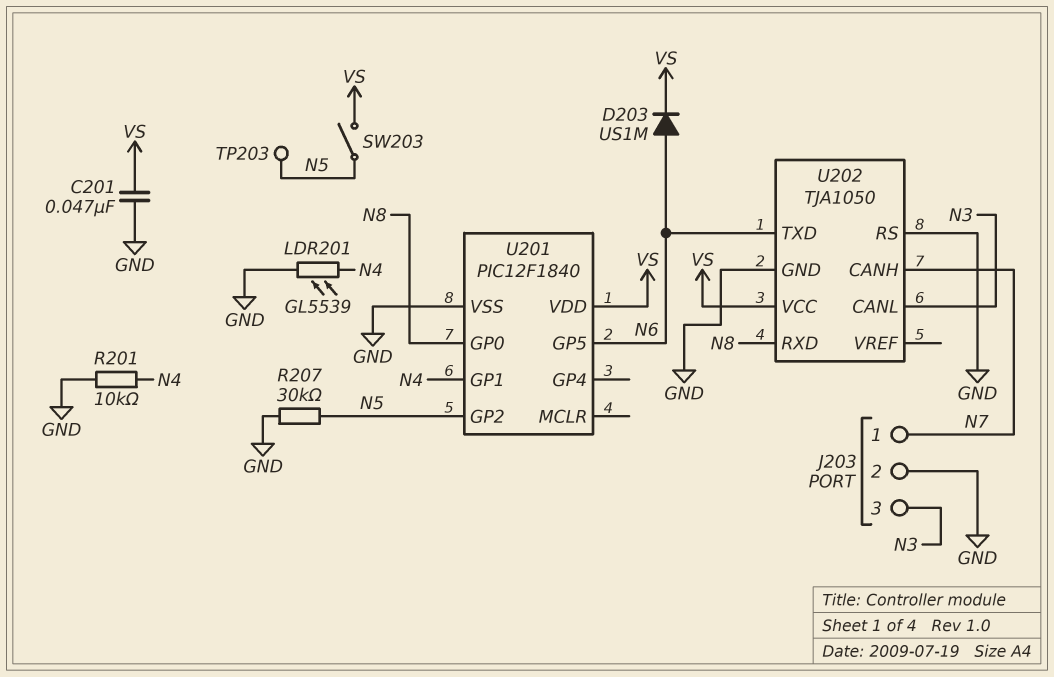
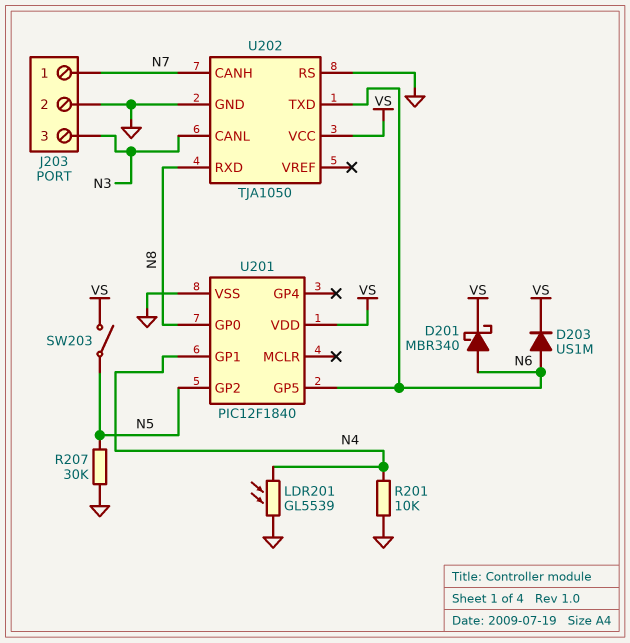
C201: 47nF (GND, VS) -> none
D201: none -> schottky MBR340 (A N6, K VS)
TP203: test point (N5) -> none

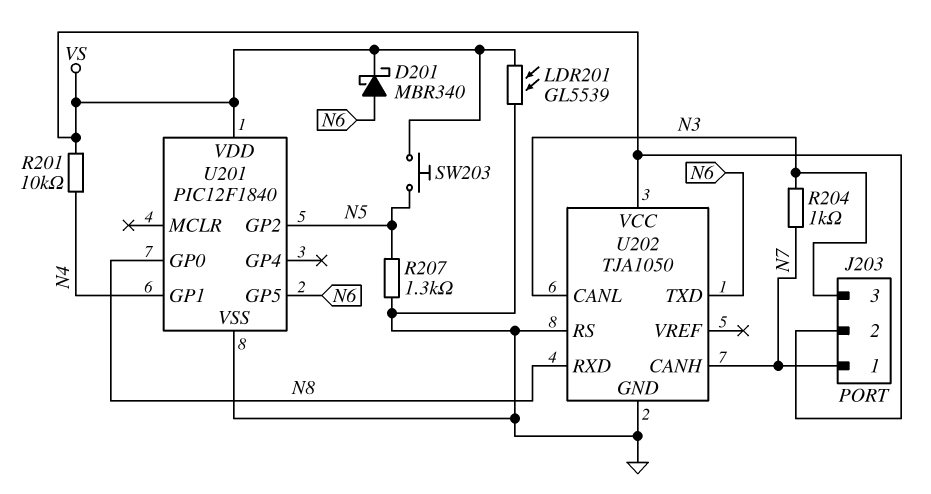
D203: diode US1M (A N6, K VS) -> none
J203 pin 2: GND -> VS
LDR201: GL5539 (GND, N4) -> GL5539 (GND, VS)
R201: 10k (GND, N4) -> 10k (N4, VS)
R204: none -> 1k (N3, N7)
R207: 30k (GND, N5) -> 1.3k (GND, N5)
SW203: switch (N5, VS) -> button (N5, VS)

